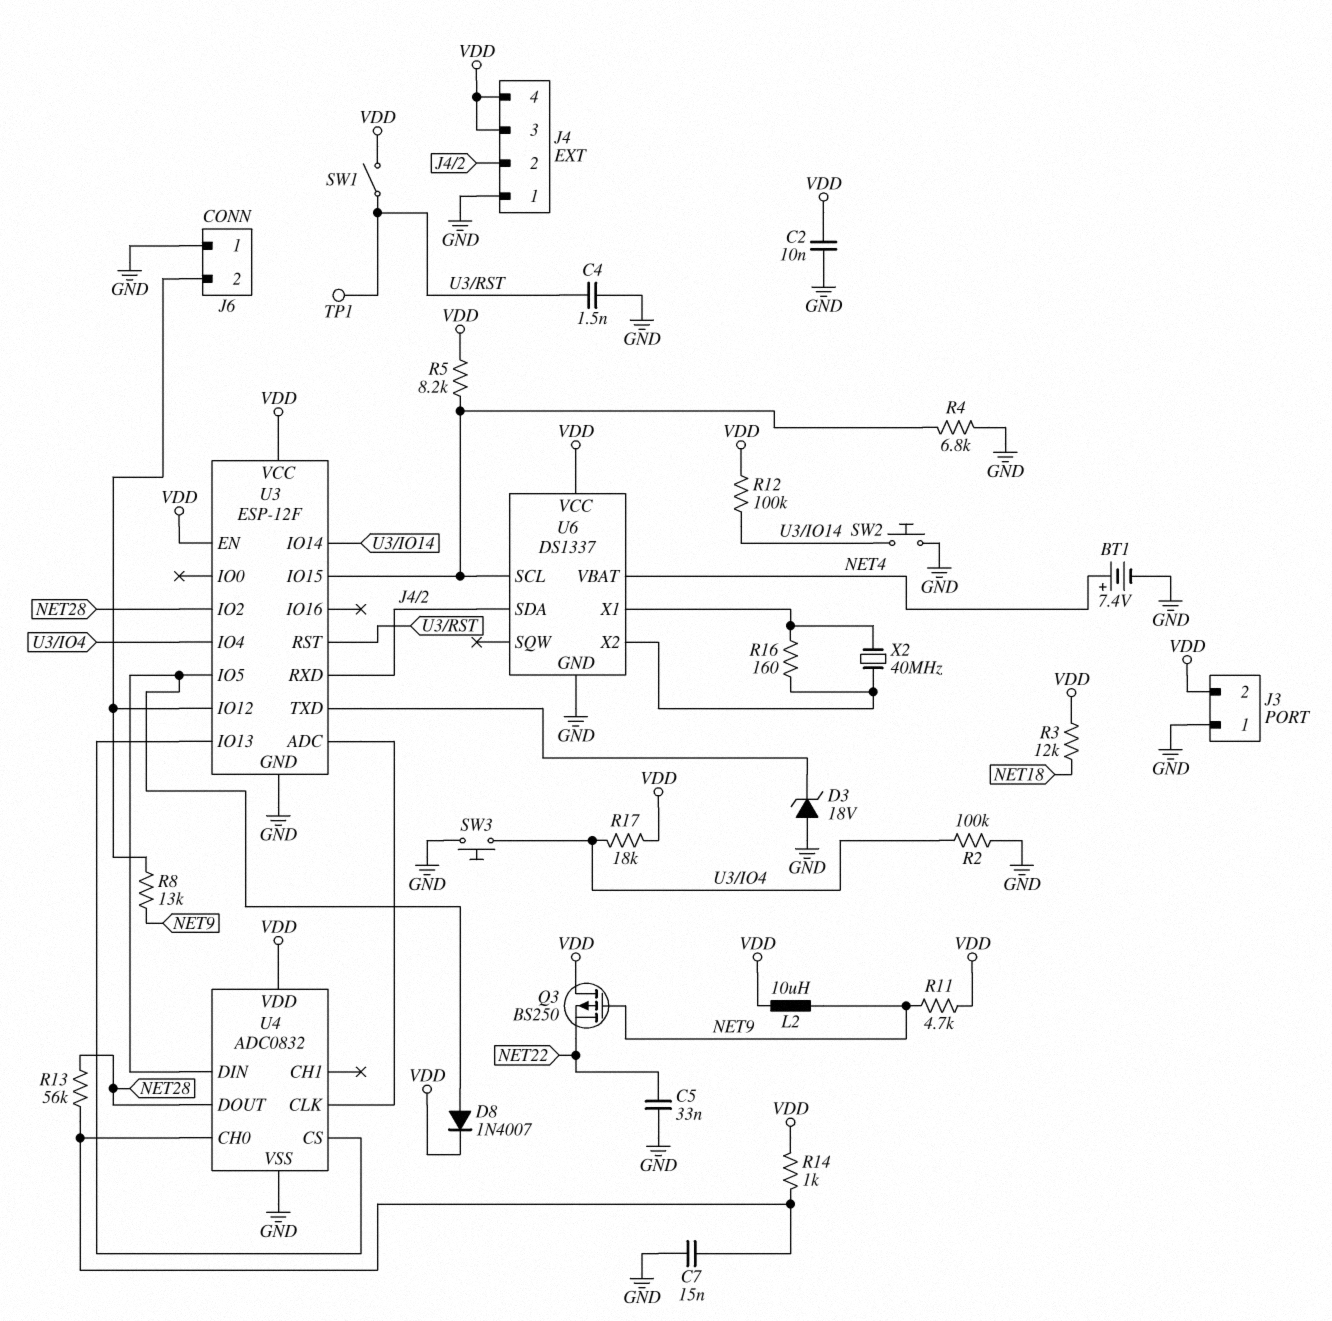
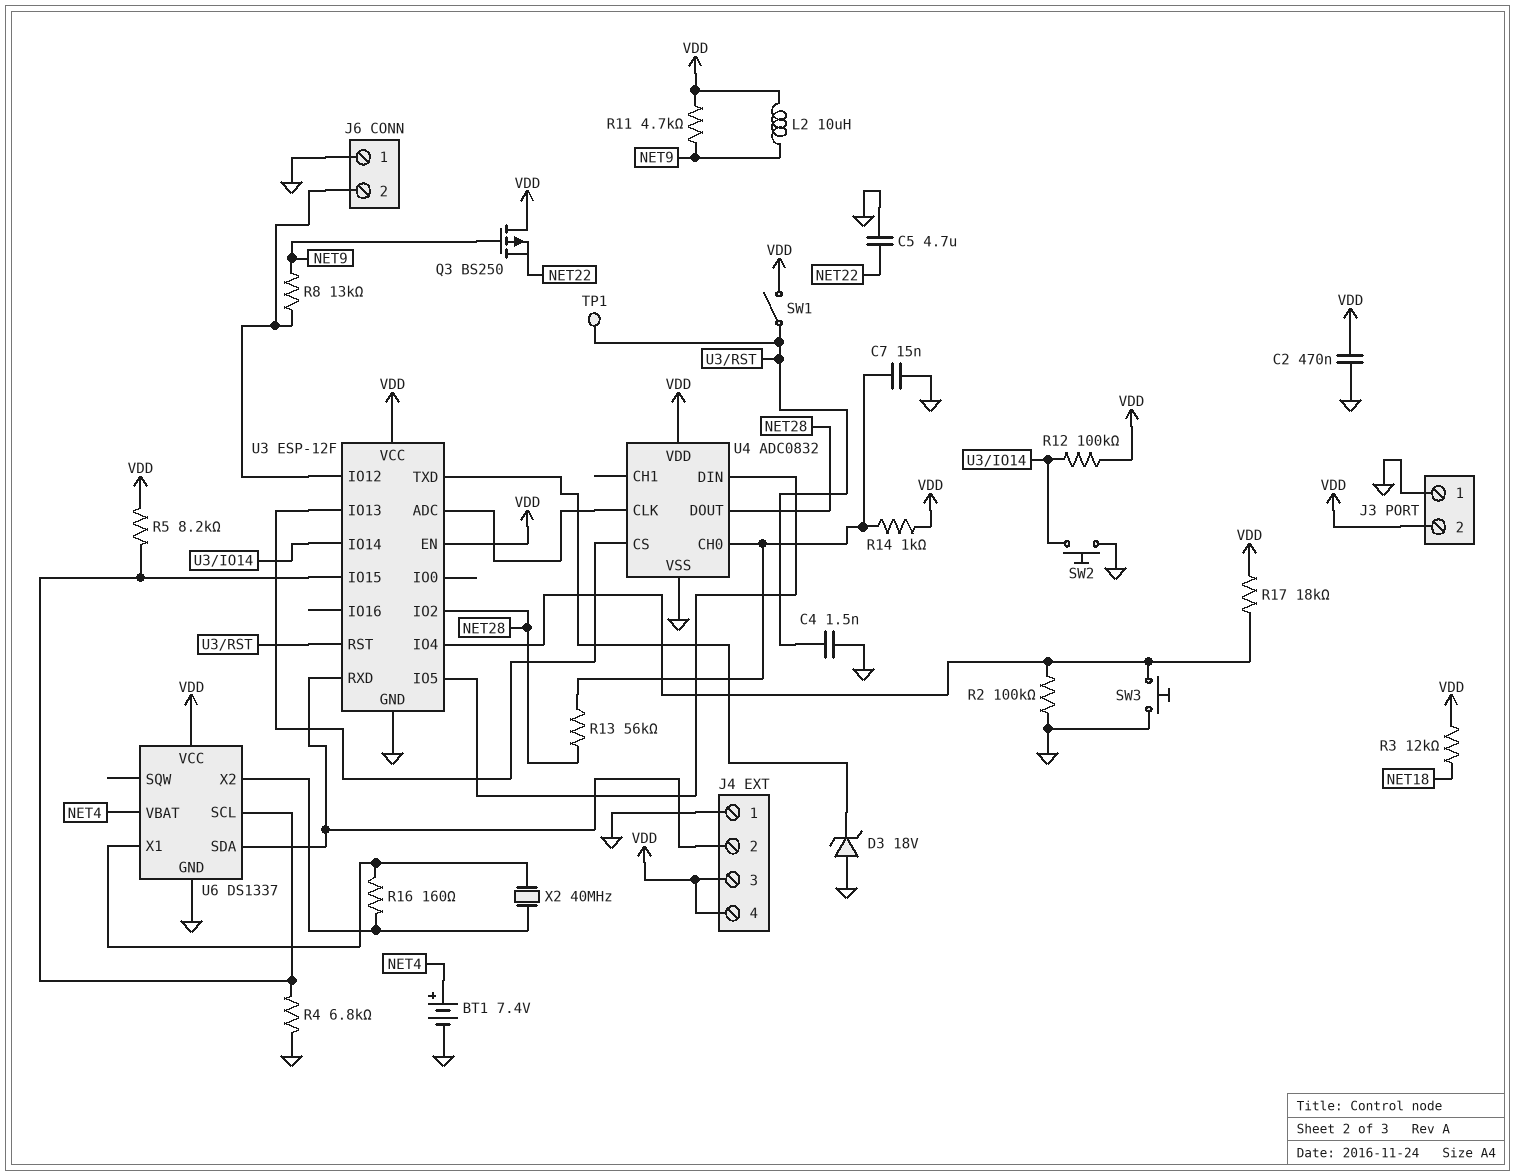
C2: 10nF (GND, VDD) -> 470nF (GND, VDD)
C5: 33nF (GND, NET22) -> 4.7uF (GND, NET22)
D8: diode 1N4007 (A U3/IO5, K VDD) -> none

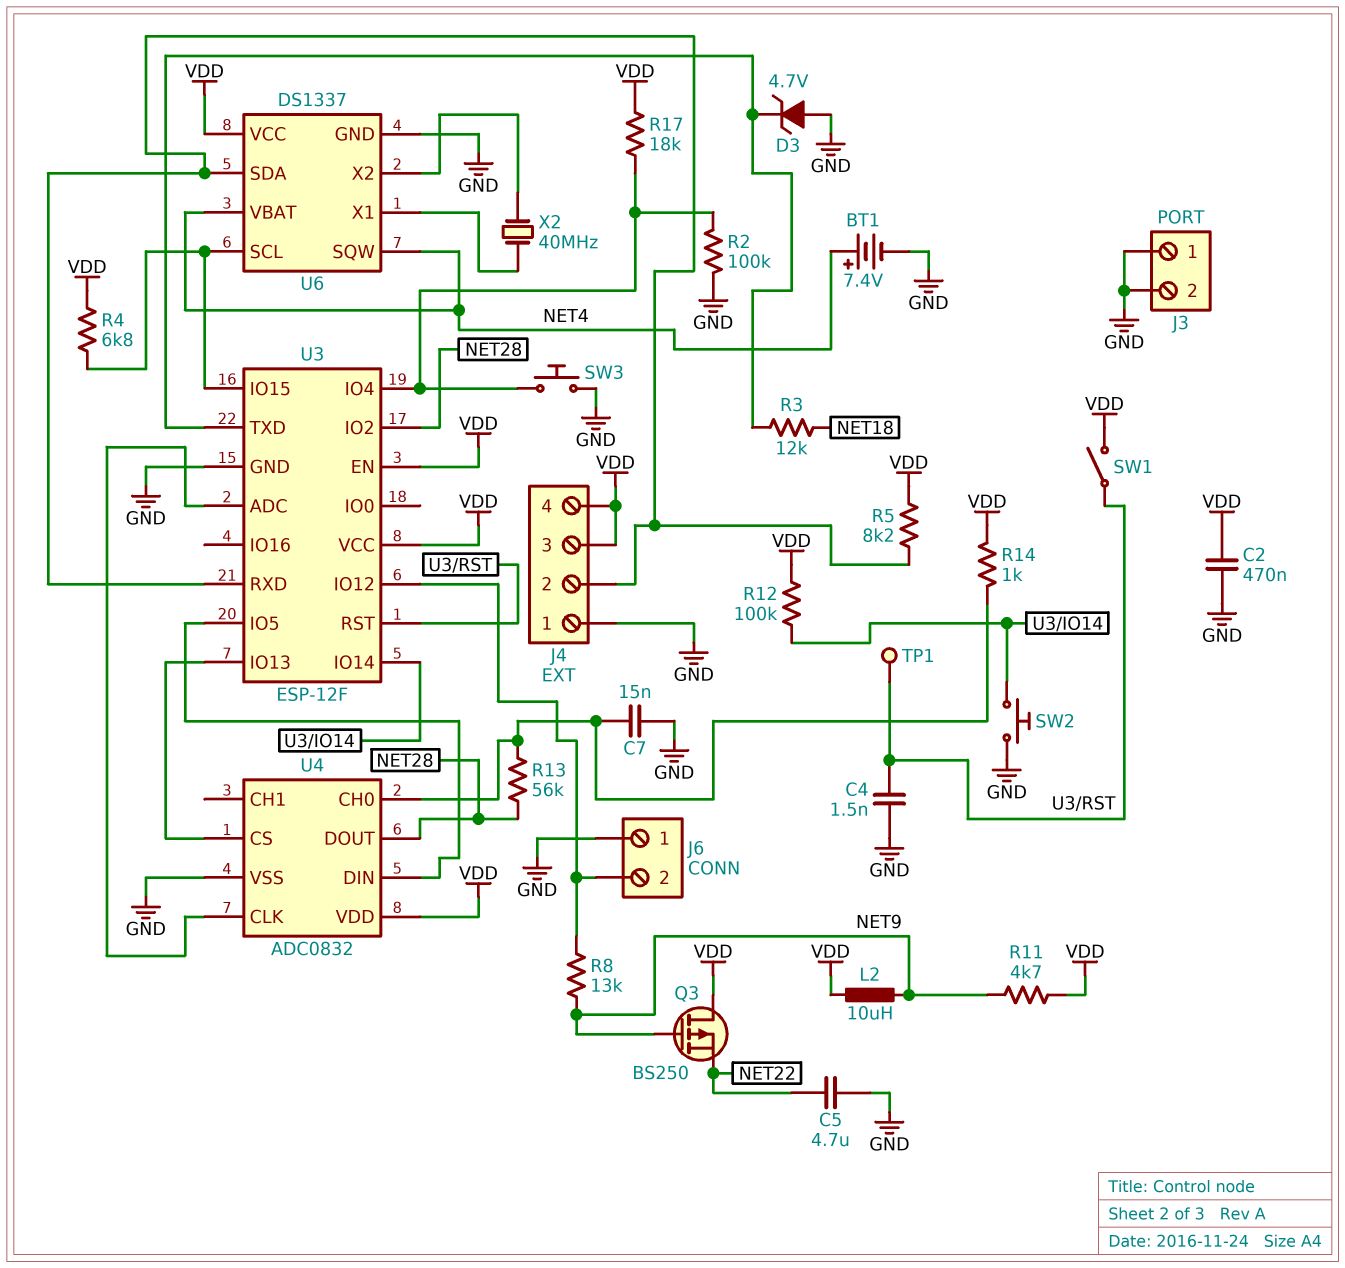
D3: zener 18V (A GND, K U3/TXD) -> zener 4.7V (A GND, K U3/TXD)
J3 pin 2: VDD -> GND
R3: 12k (NET18, VDD) -> 12k (NET18, U3/TXD)
R4: 6.8k (GND, U3/IO15) -> 6.8k (U3/IO15, VDD)
R5: 8.2k (U3/IO15, VDD) -> 8.2k (J4/2, VDD)
R16: 160 (U6/X1, U6/X2) -> none
U6 pin SQW: none -> NET4

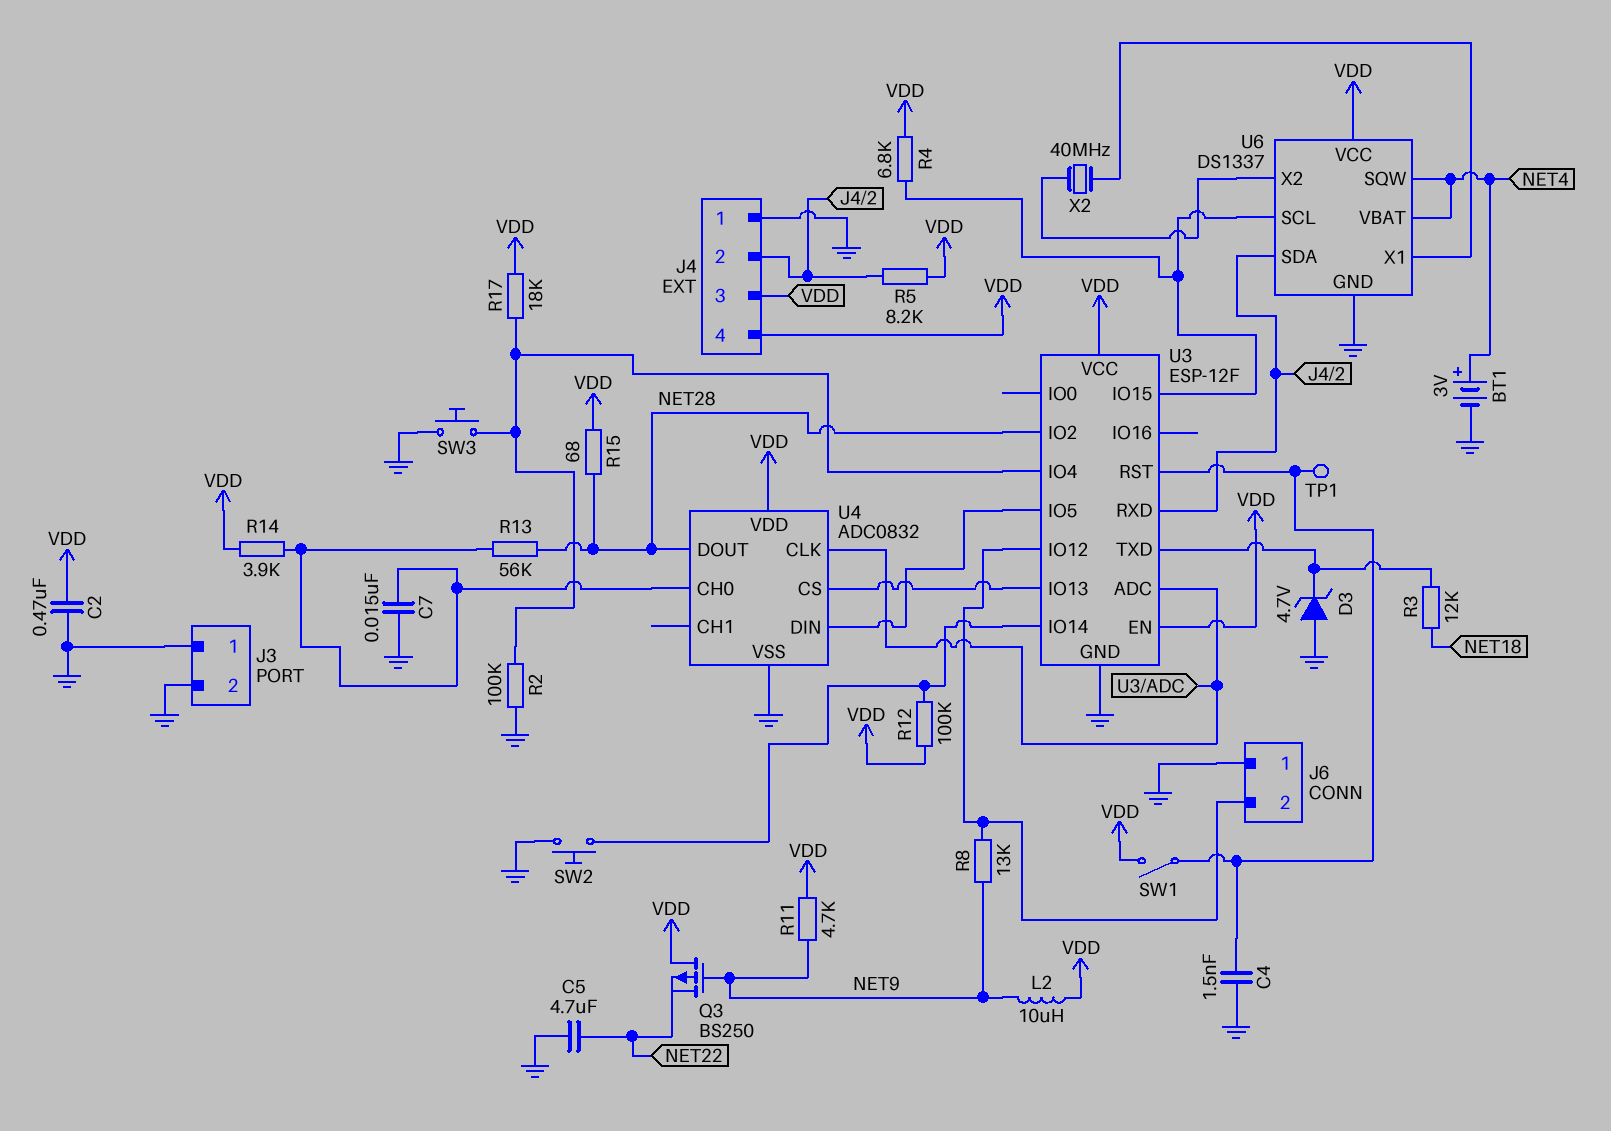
BT1: 7.4V (plus NET4, minus GND) -> 3V (plus NET4, minus GND)
R14: 1k (U4/CH0, VDD) -> 3.9k (U4/CH0, VDD)
R15: none -> 68 (NET28, VDD)

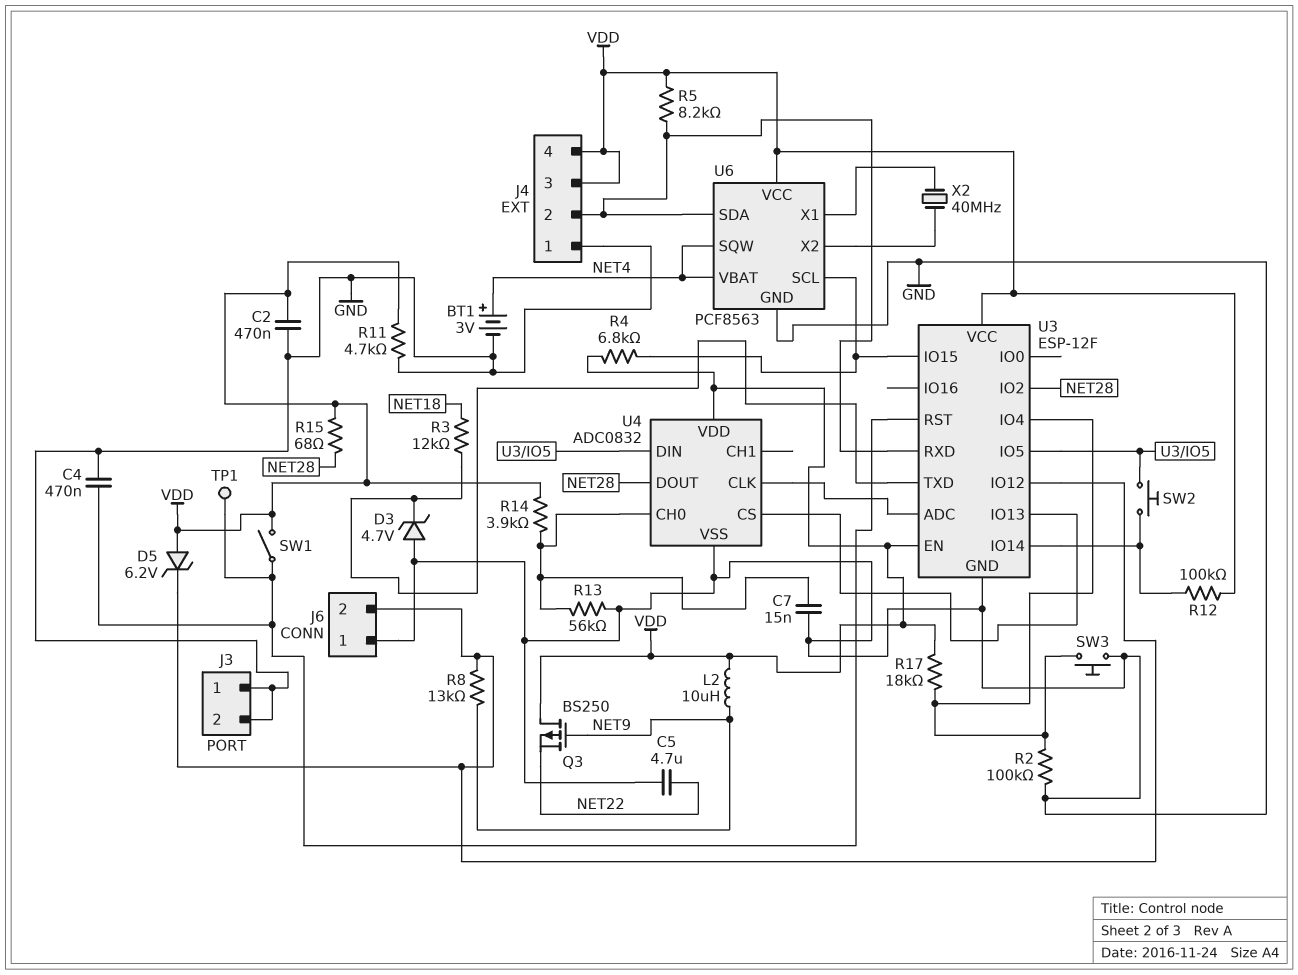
C4: 1.5nF (GND, U3/RST) -> 470nF (GND, U3/RST)
D5: none -> zener 6.2V (A VDD, K J6/2)
R11: 4.7k (NET9, VDD) -> 4.7k (GND, VDD)
R13: 56k (NET28, U4/CH0) -> 56k (GND, U4/CH0)
SW2: button (GND, U3/IO14) -> button (U3/IO5, U3/IO14)
U6: DS1337 -> PCF8563

